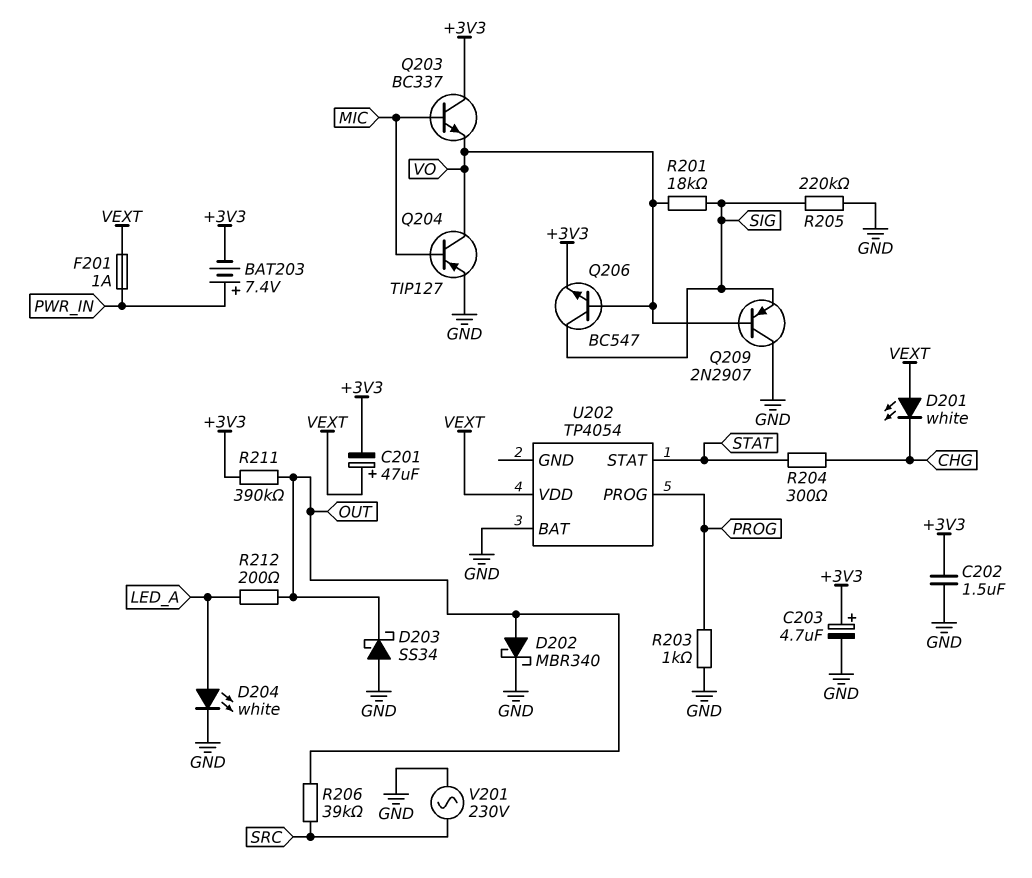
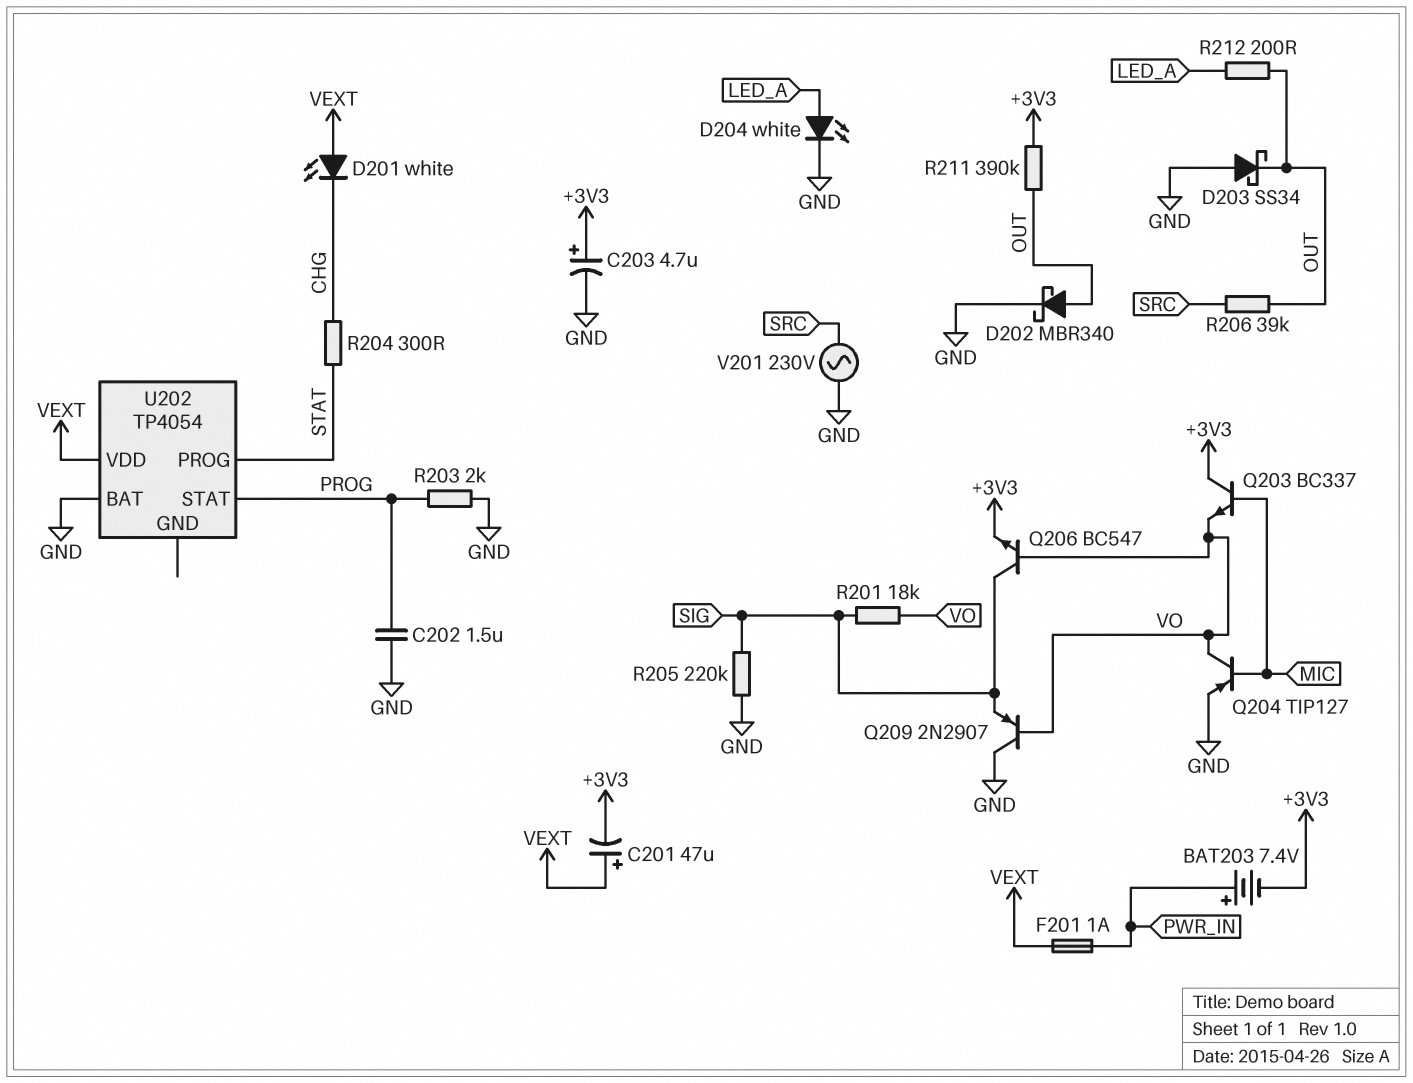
C202: 1.5uF (+3V3, GND) -> 1.5uF (GND, PROG)
R203: 1k (GND, PROG) -> 2k (GND, PROG)
U202 pin PROG: PROG -> STAT
U202 pin STAT: STAT -> PROG

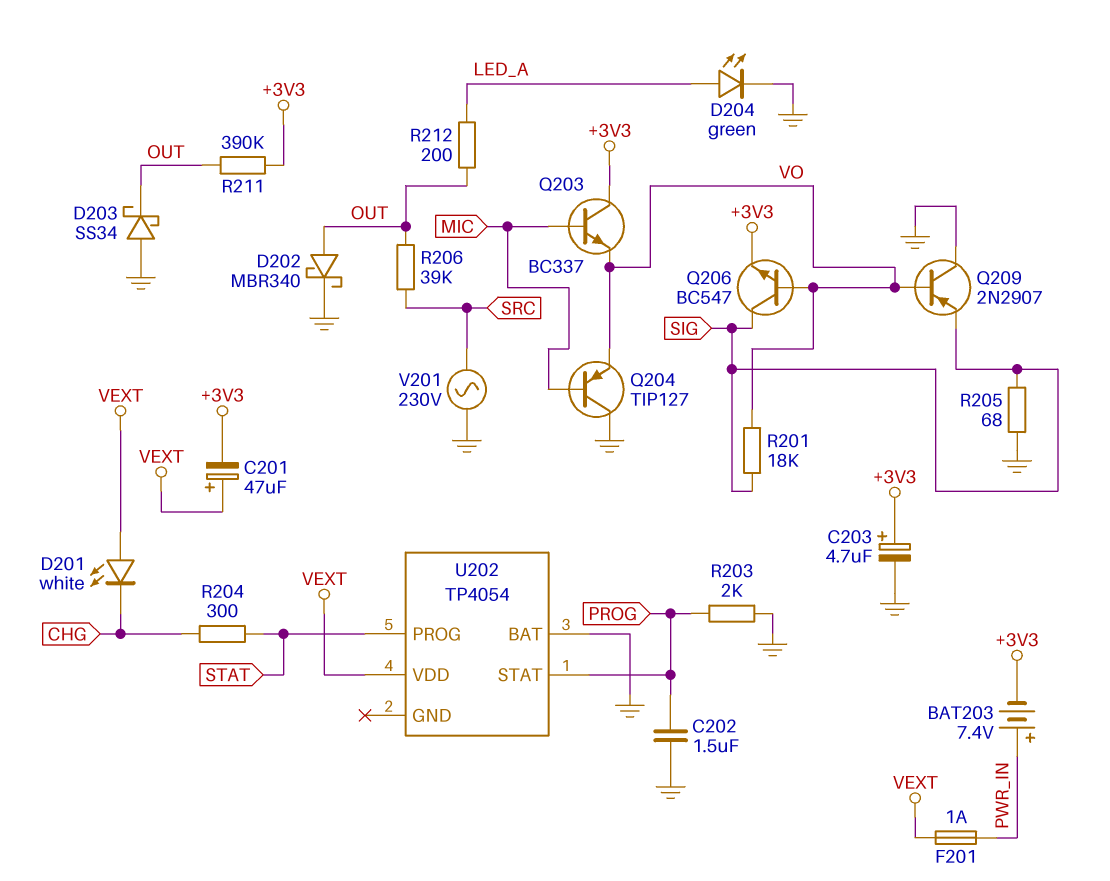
D204: LED white (A LED_A, K GND) -> LED green (A LED_A, K GND)
Q204: PNP TIP127 (B MIC, C VO, E GND) -> PNP TIP127 (B MIC, C GND, E VO)
R205: 220k (GND, SIG) -> 68 (GND, SIG)

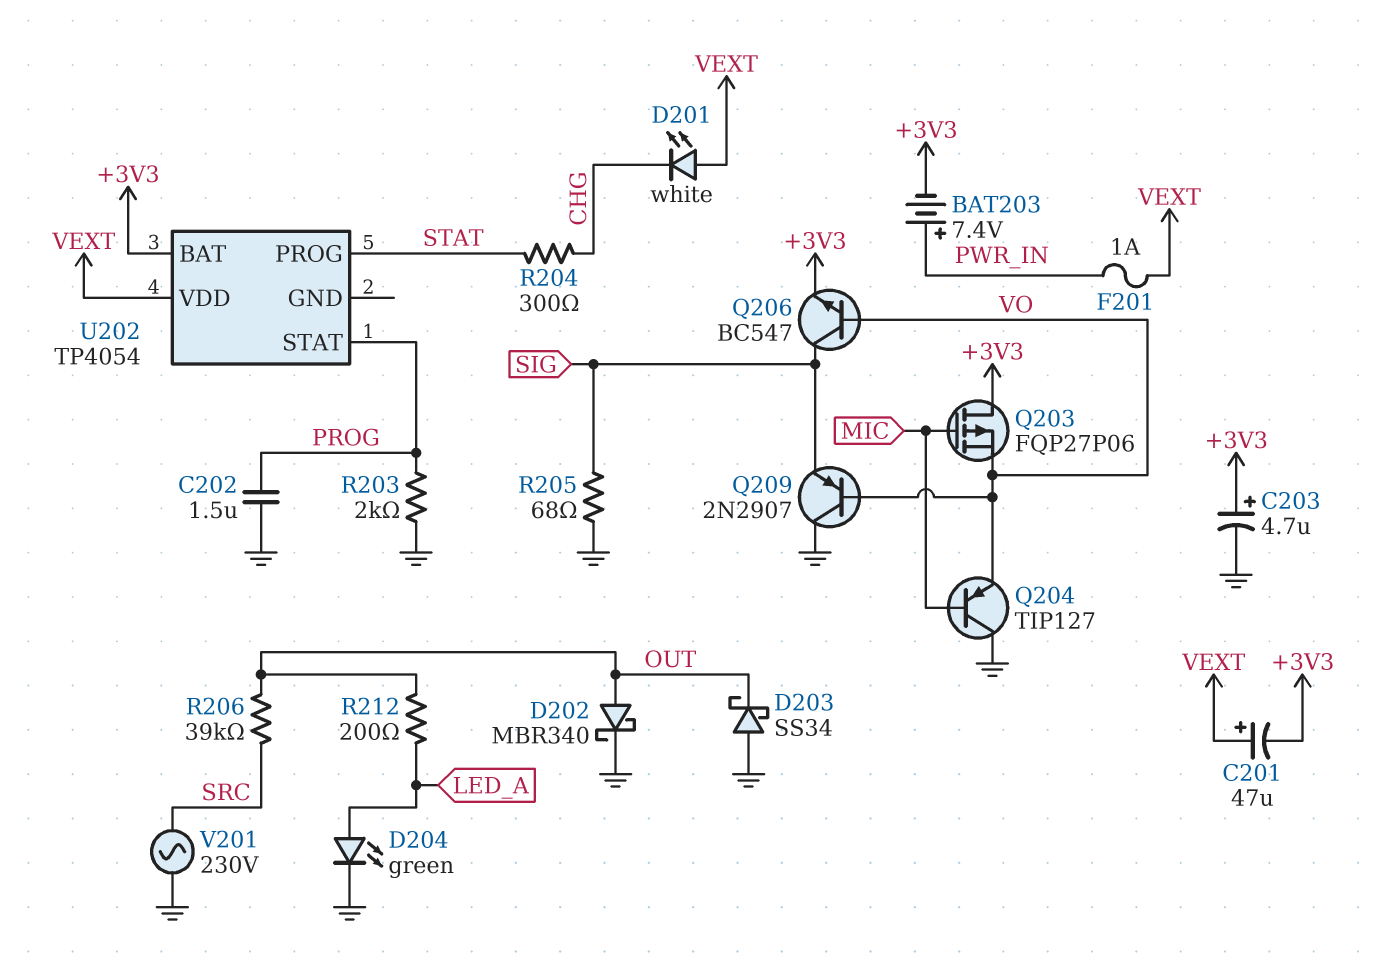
Q203: NPN BC337 (B MIC, C +3V3, E VO) -> PMOS FQP27P06 (G MIC, D +3V3, S VO)
R201: 18k (SIG, VO) -> none
R211: 390k (+3V3, OUT) -> none
U202 pin BAT: GND -> +3V3

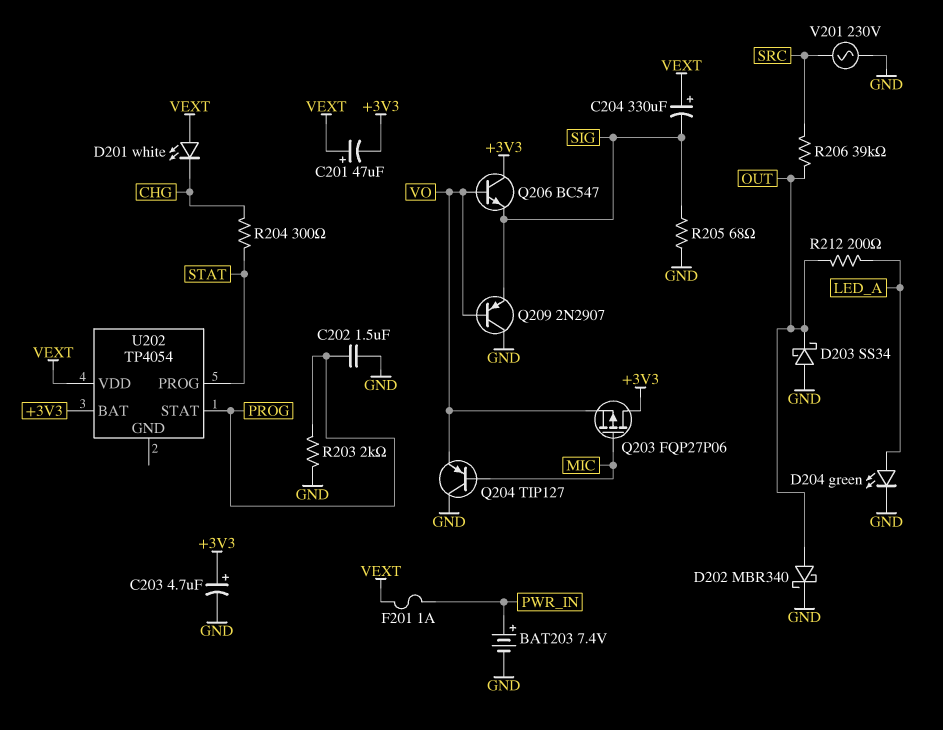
BAT203: 7.4V (plus PWR_IN, minus +3V3) -> 7.4V (plus PWR_IN, minus GND)
C204: none -> 330uF (plus VEXT, minus SIG)
Q206: NPN BC547 (B VO, C SIG, E +3V3) -> NPN BC547 (B VO, C +3V3, E SIG)

